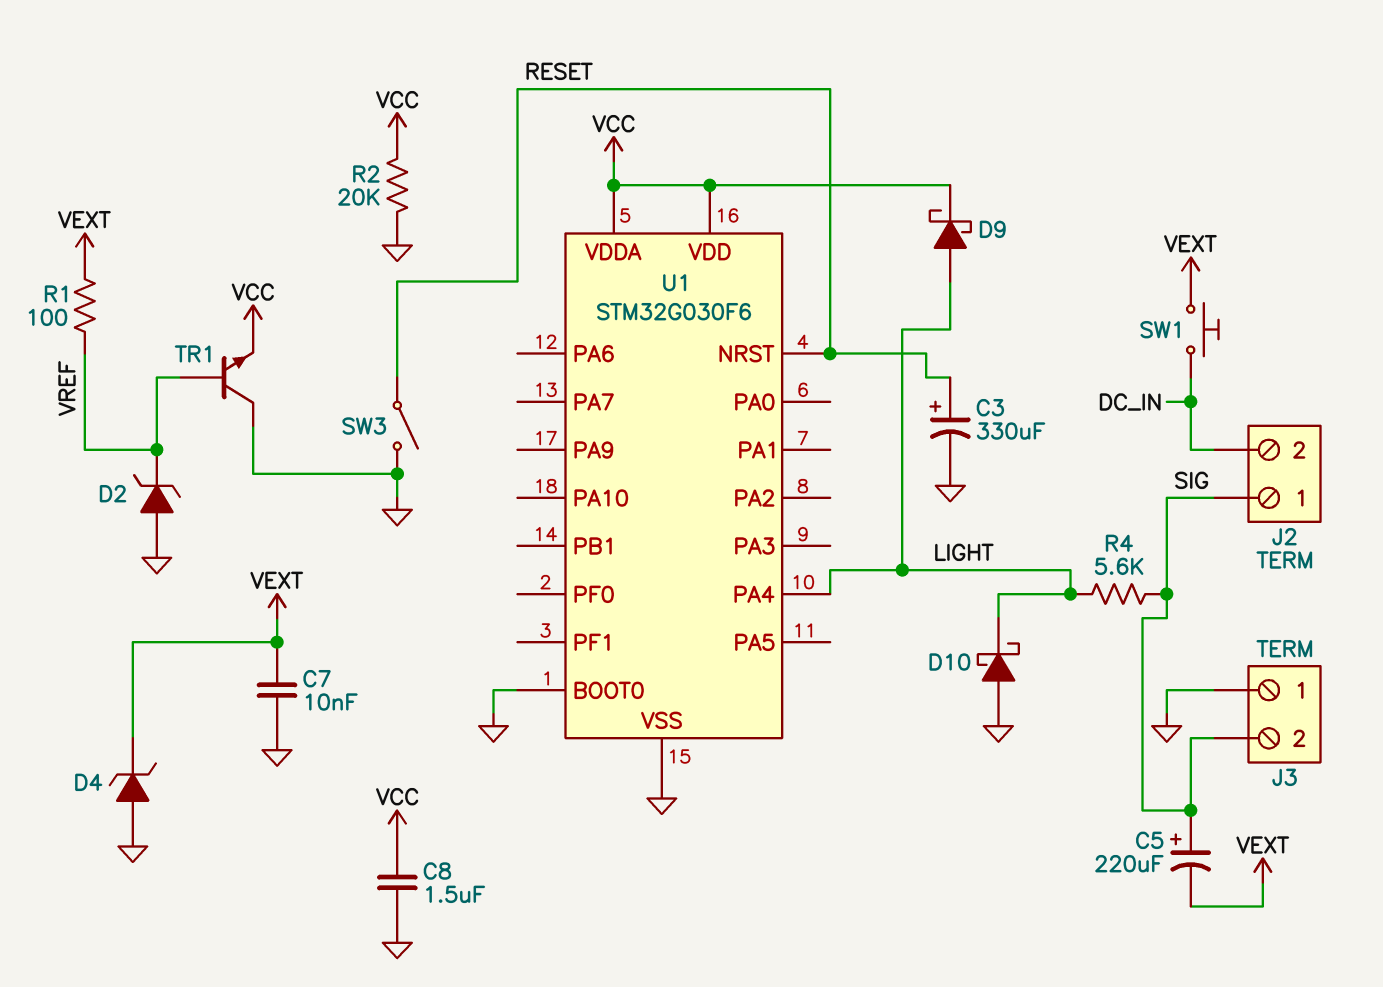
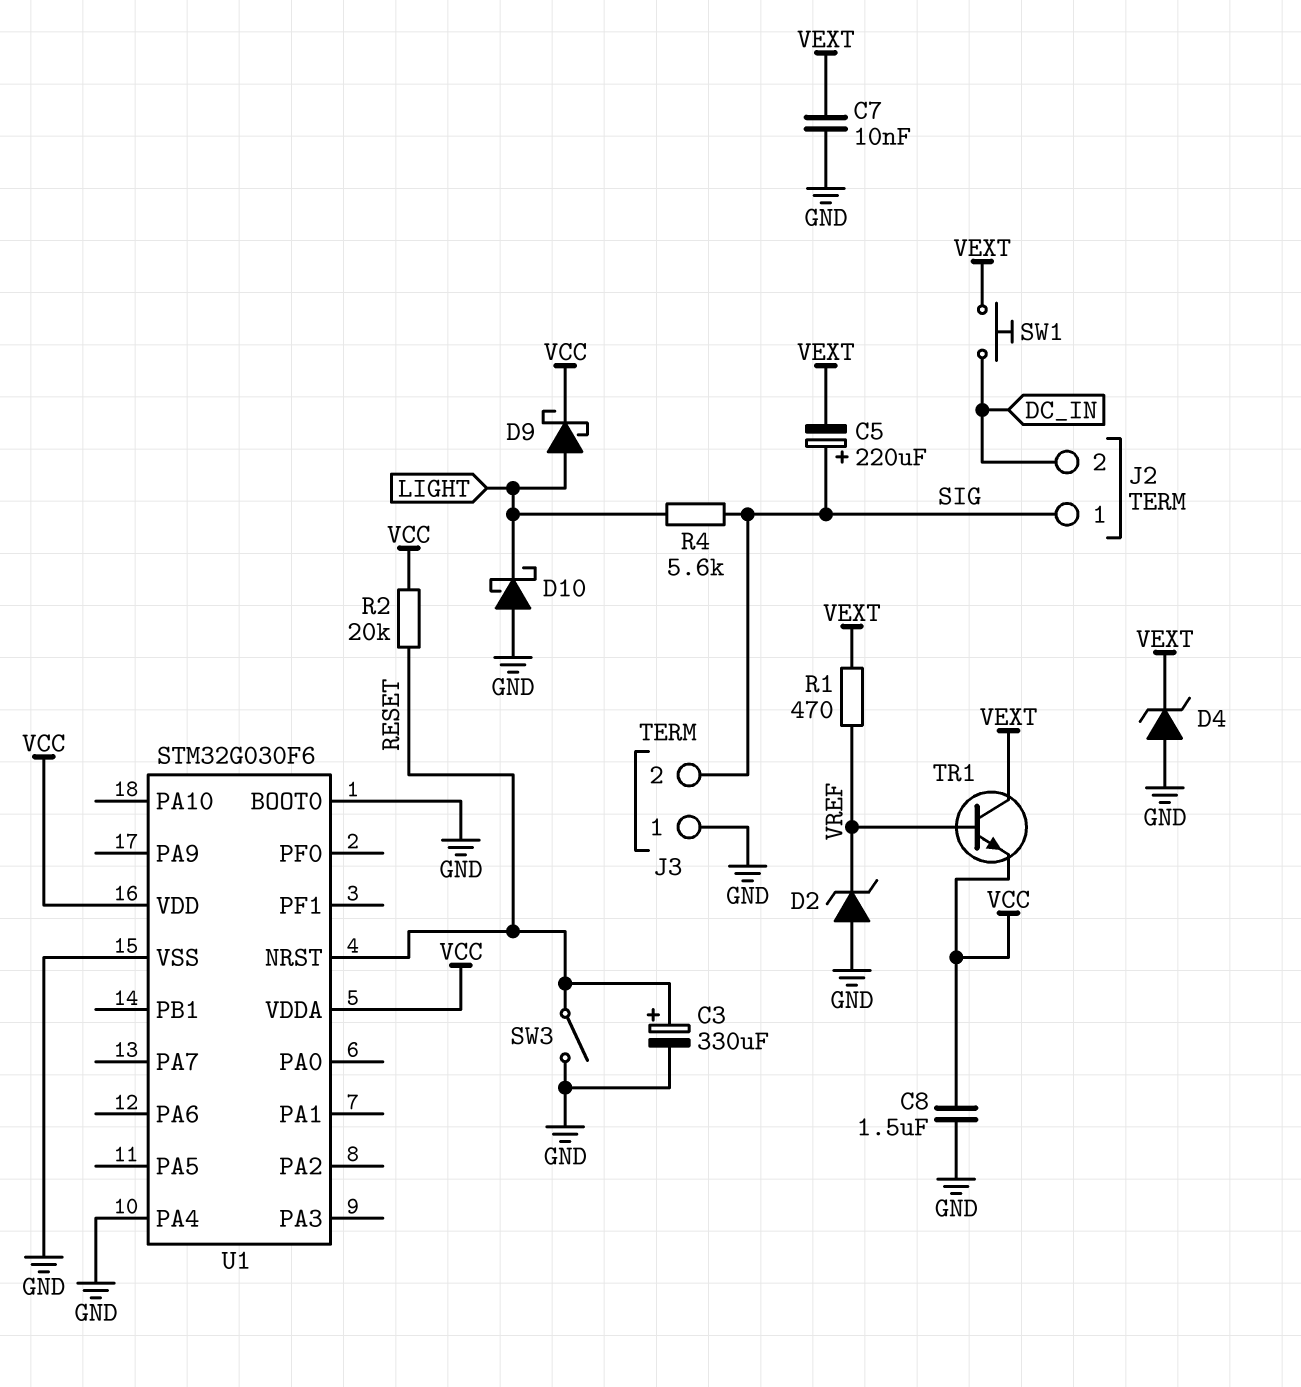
R1: 100 (VEXT, VREF) -> 470 (VEXT, VREF)
R2: 20k (GND, VCC) -> 20k (RESET, VCC)
TR1: NPN (B VREF, C GND, E VCC) -> NPN (B VREF, C VEXT, E VCC)
U1 pin PA4: LIGHT -> GND

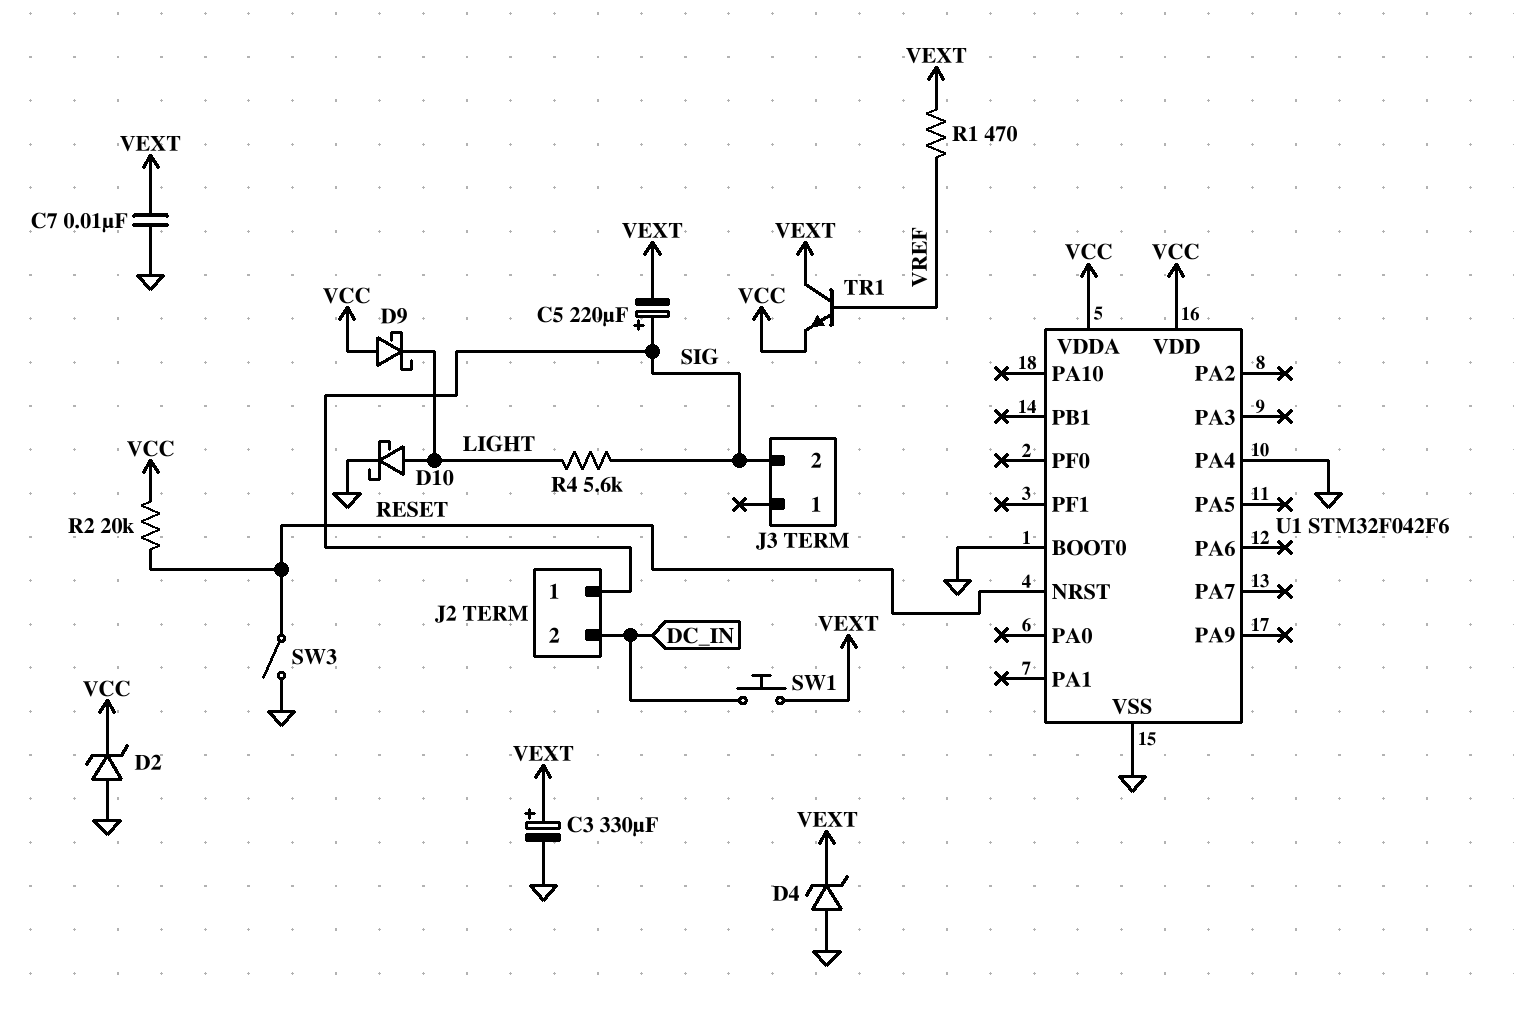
C3: 330uF (plus RESET, minus GND) -> 330uF (plus VEXT, minus GND)
C8: 1.5uF (GND, VCC) -> none
D2: zener (A GND, K VREF) -> zener (A GND, K VCC)
D9: schottky (A LIGHT, K VCC) -> schottky (A VCC, K LIGHT)
D10: schottky (A GND, K LIGHT) -> schottky (A LIGHT, K GND)
J3 pin 1: GND -> none
U1: STM32G030F6 -> STM32F042F6

